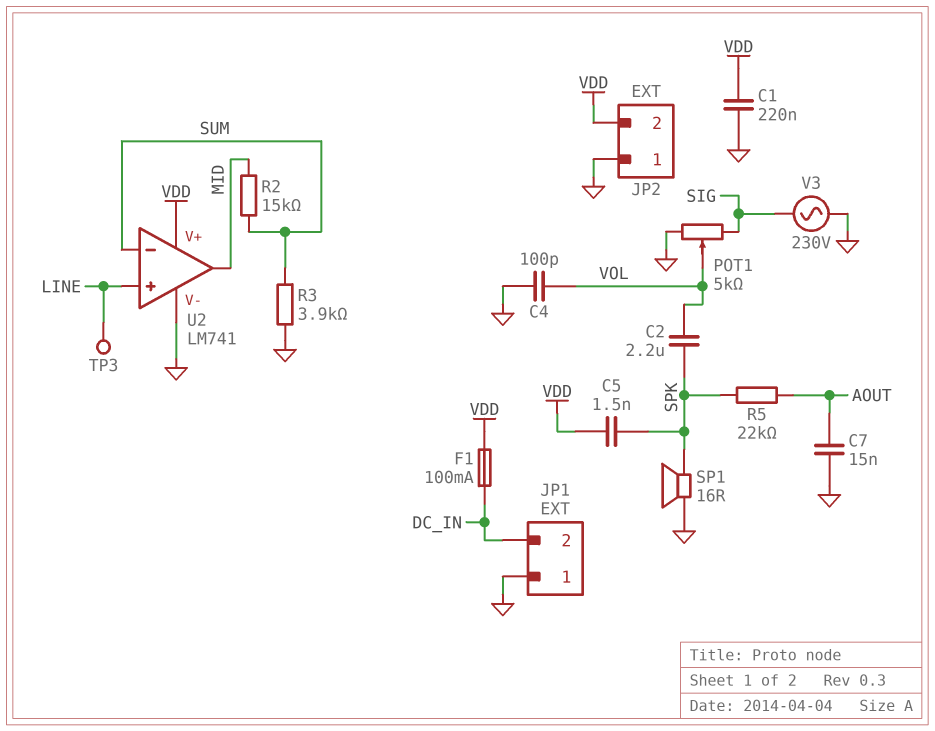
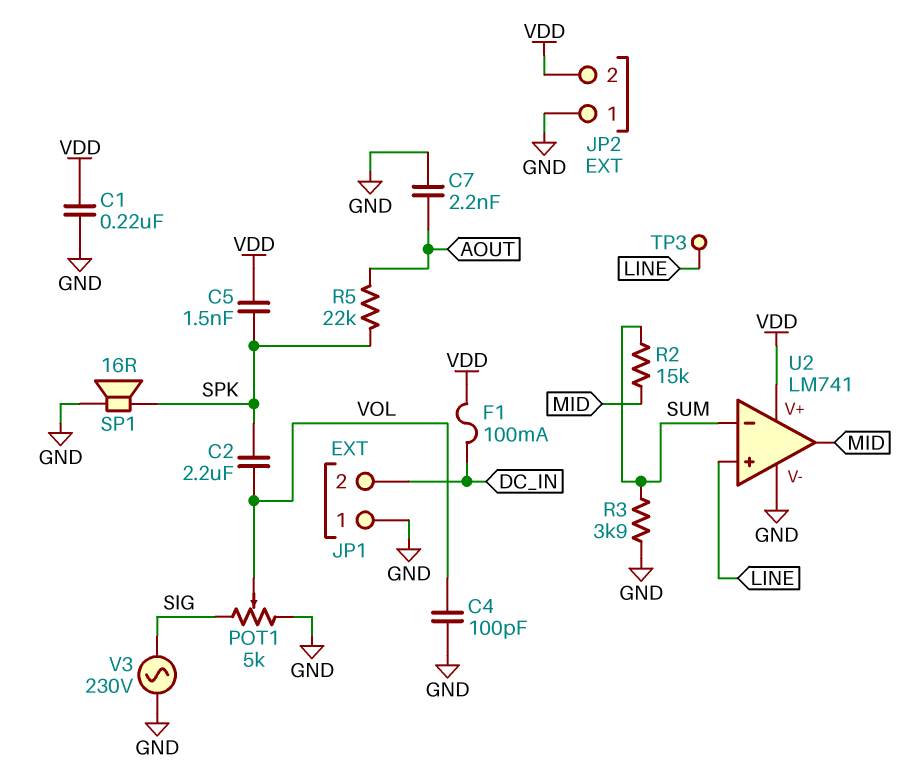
C7: 15nF (AOUT, GND) -> 2.2nF (AOUT, GND)

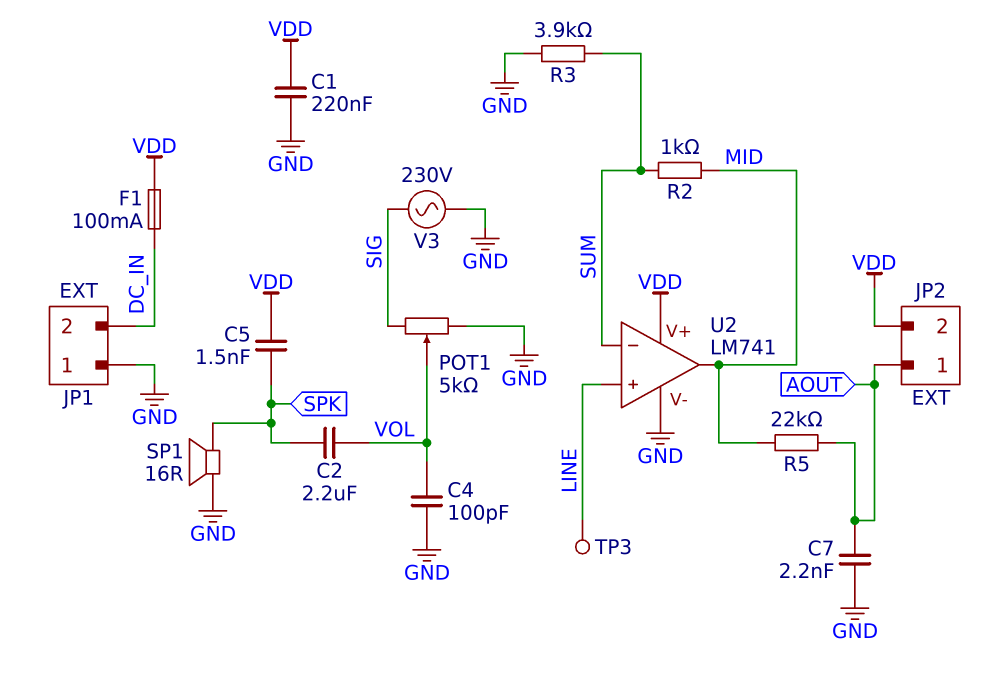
JP2 pin 1: GND -> AOUT
R2: 15k (MID, SUM) -> 1k (MID, SUM)
R5: 22k (AOUT, SPK) -> 22k (AOUT, MID)

